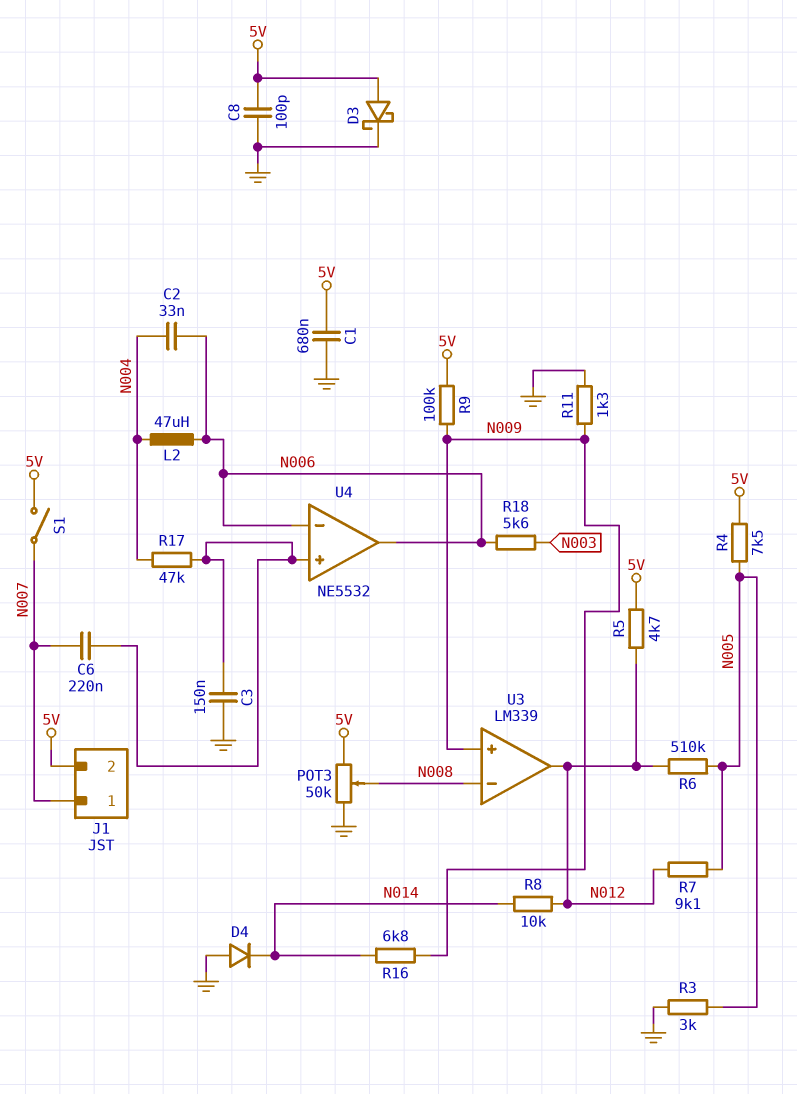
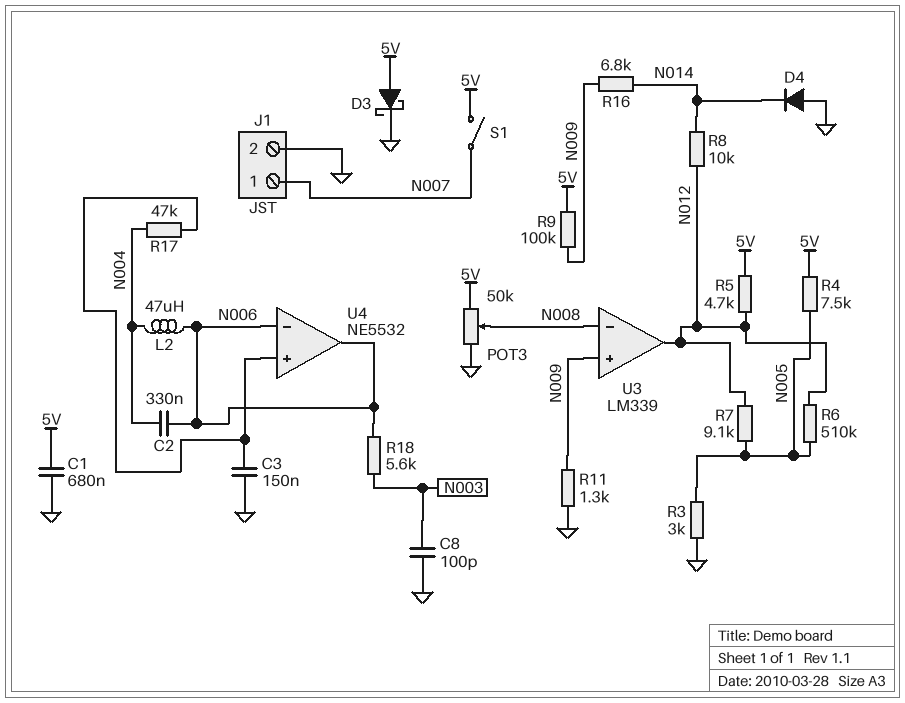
C2: 33nF (N004, N006) -> 330nF (N004, N006)
C6: 220nF (N007, U4/in+) -> none
C8: 100pF (5V, GND) -> 100pF (GND, N003)
J1 pin 2: 5V -> GND

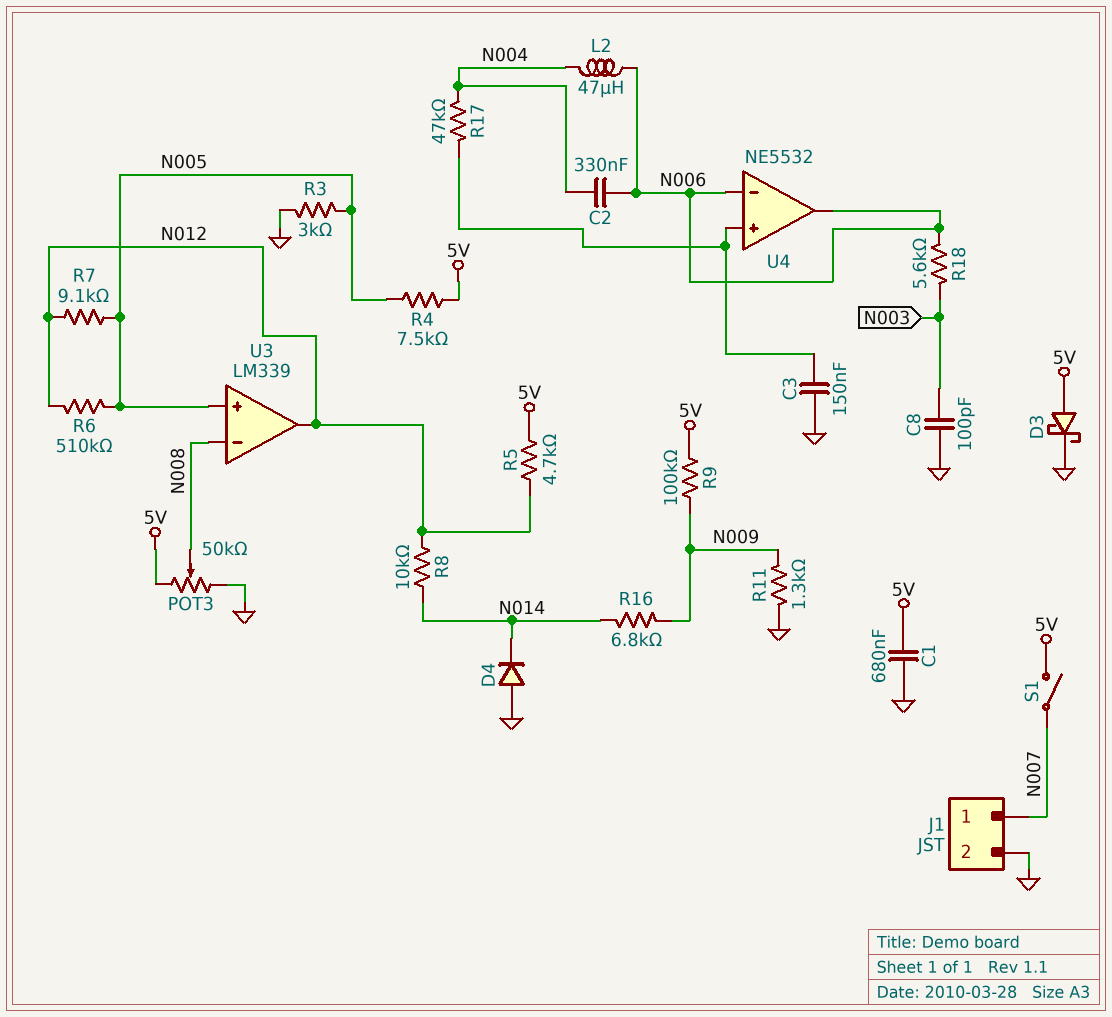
U3 pin in+: N009 -> N005

